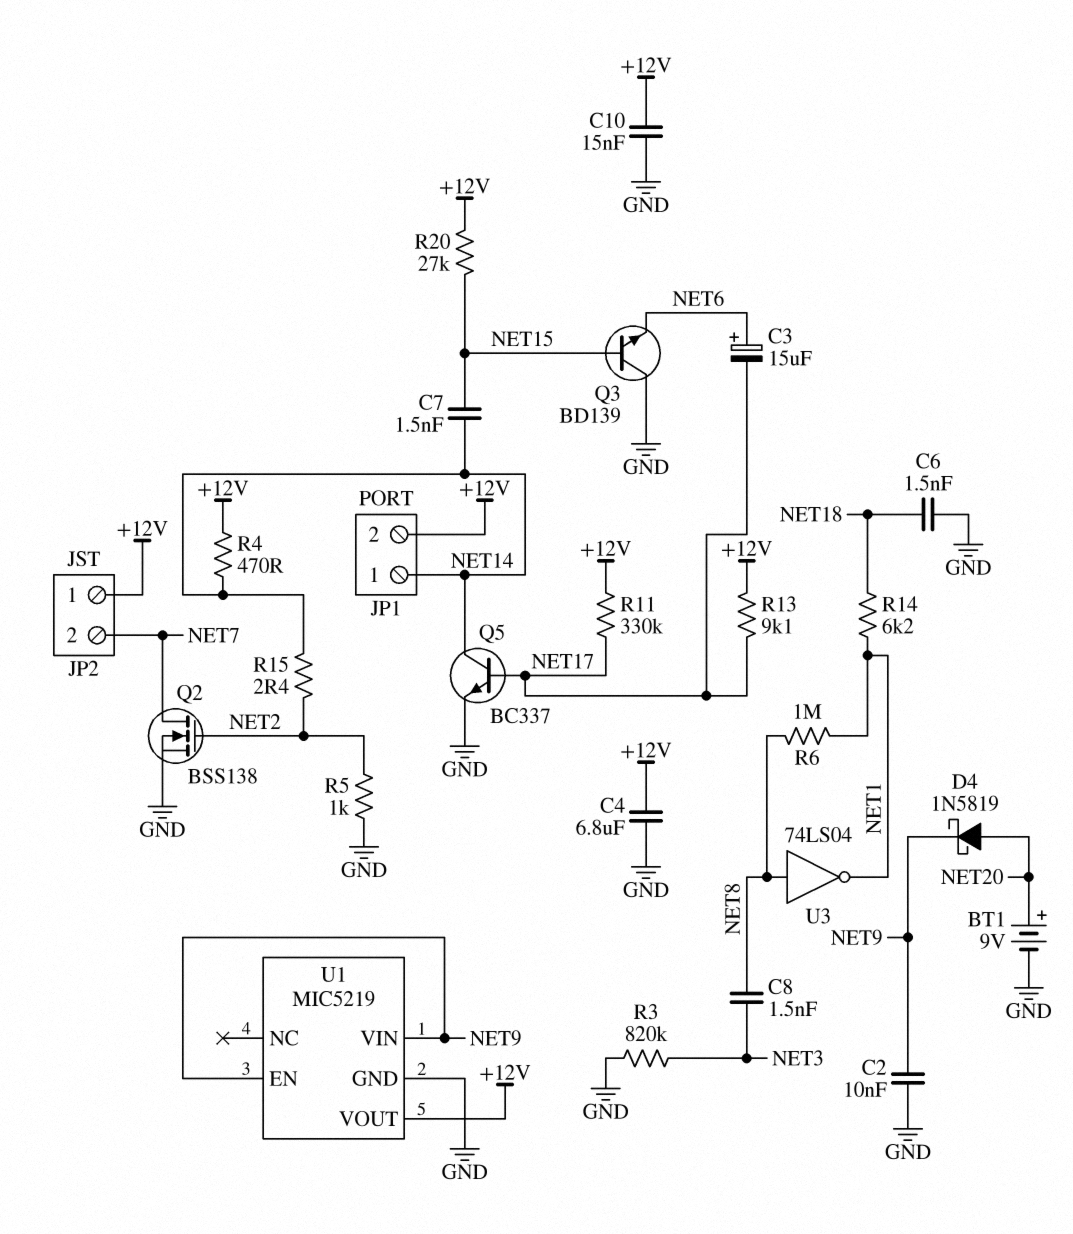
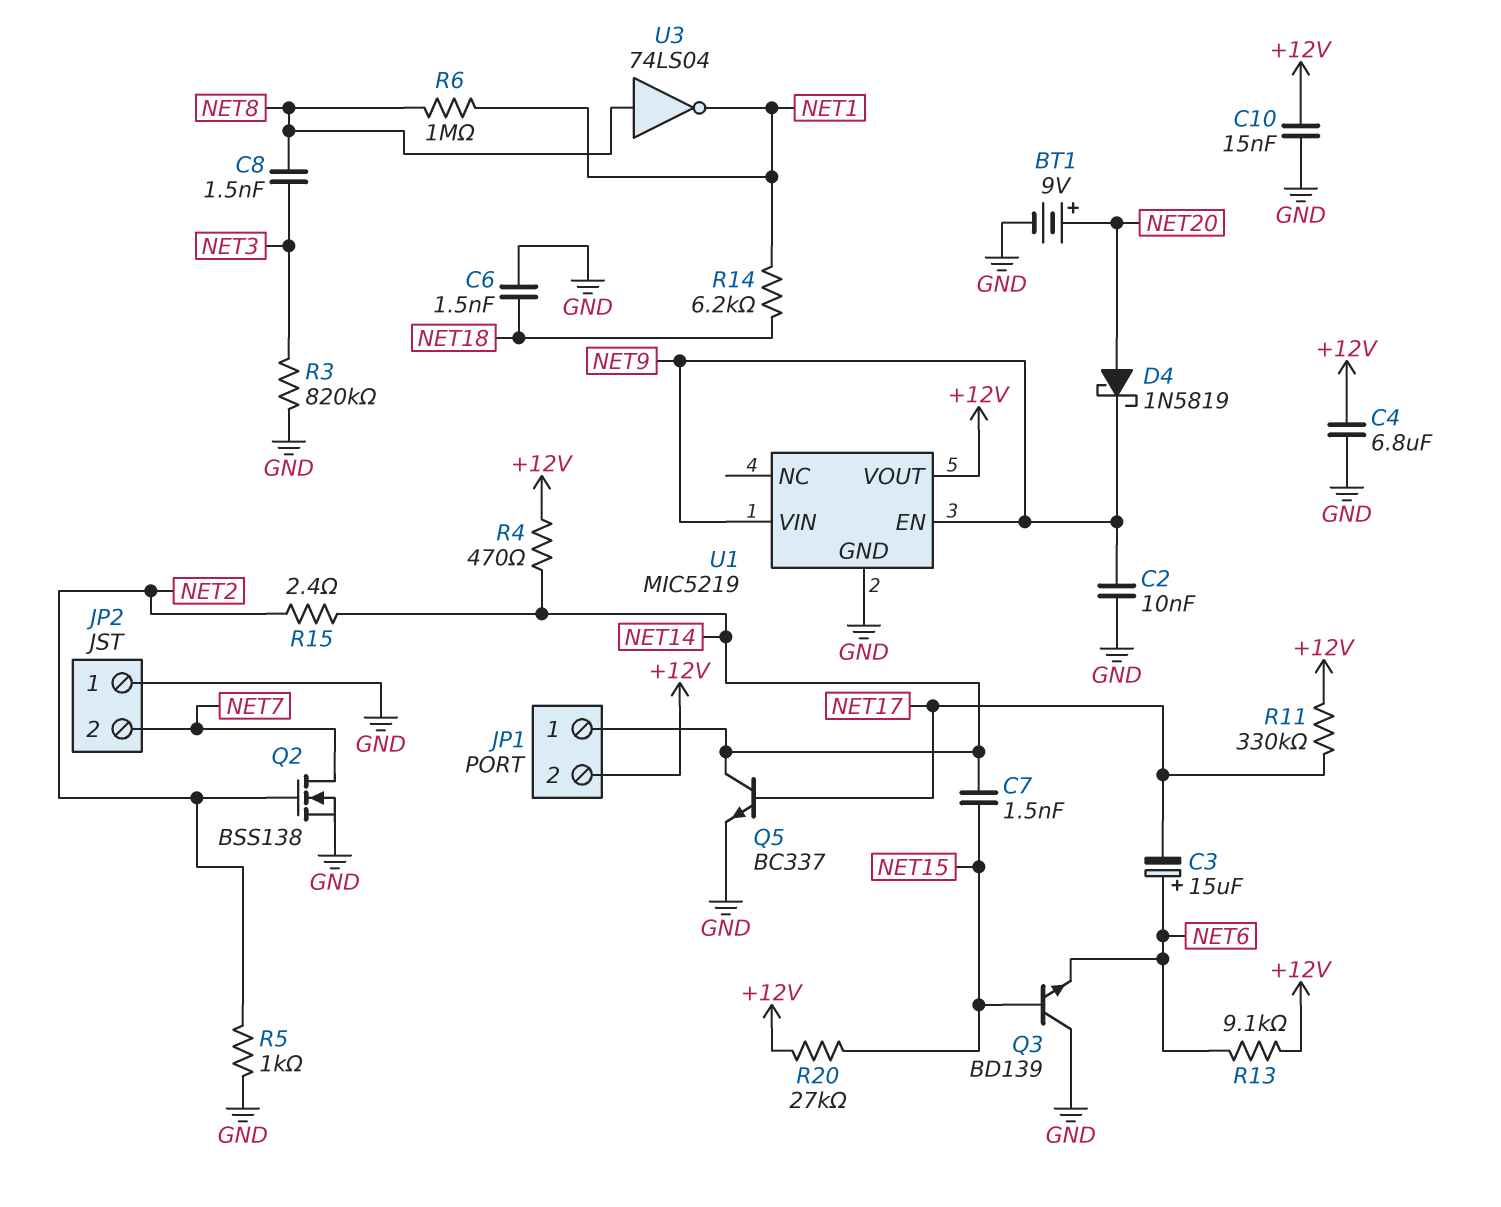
JP2 pin 1: +12V -> GND
R13: 9.1k (+12V, NET17) -> 9.1k (+12V, NET6)

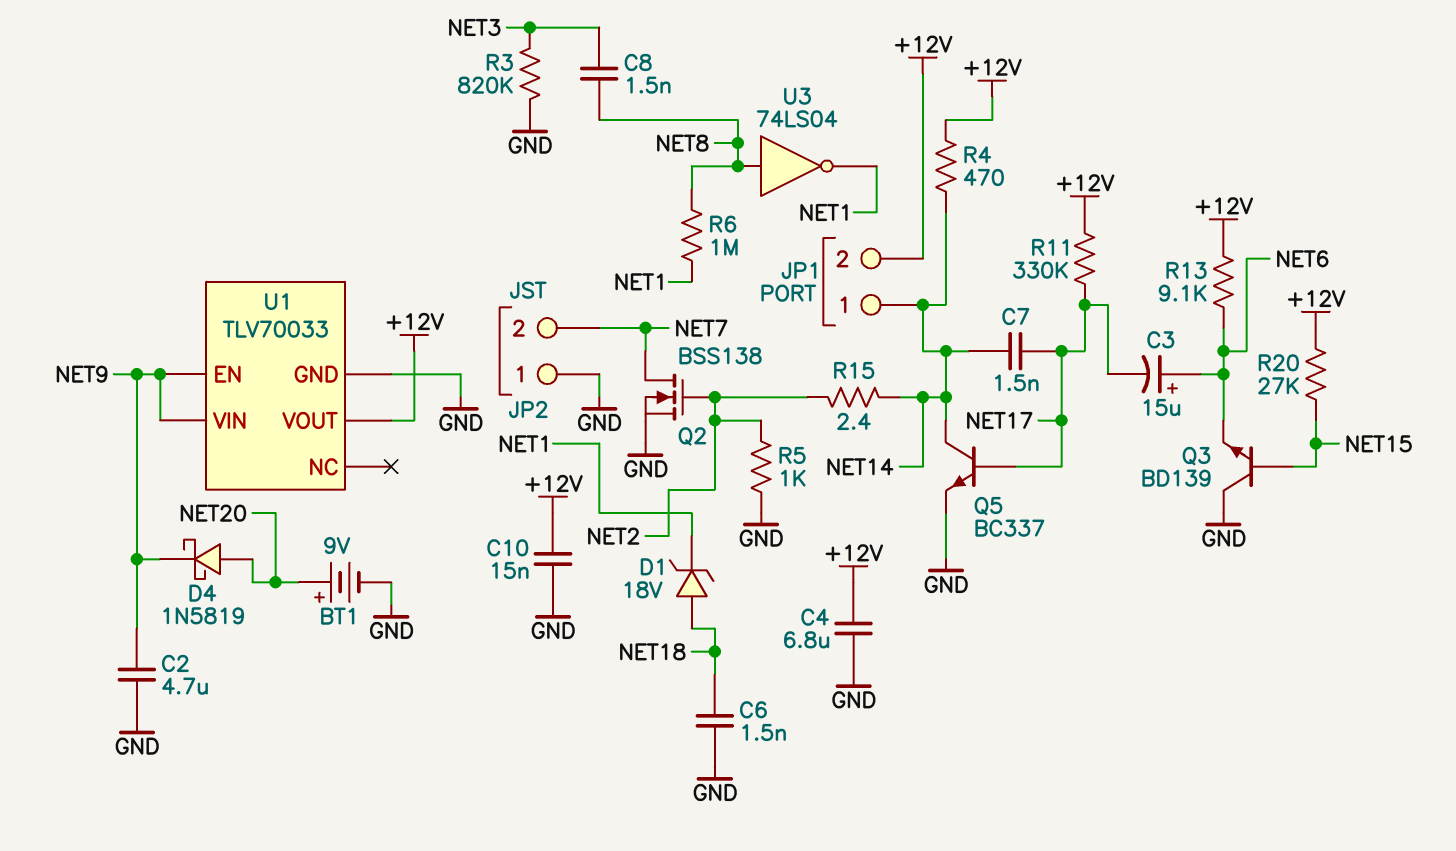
C2: 10nF (GND, NET9) -> 4.7uF (GND, NET9)
C7: 1.5nF (NET14, NET15) -> 1.5nF (NET14, NET17)
D1: none -> zener 18V (A NET18, K NET1)
R14: 6.2k (NET1, NET18) -> none
U1: MIC5219 -> TLV70033

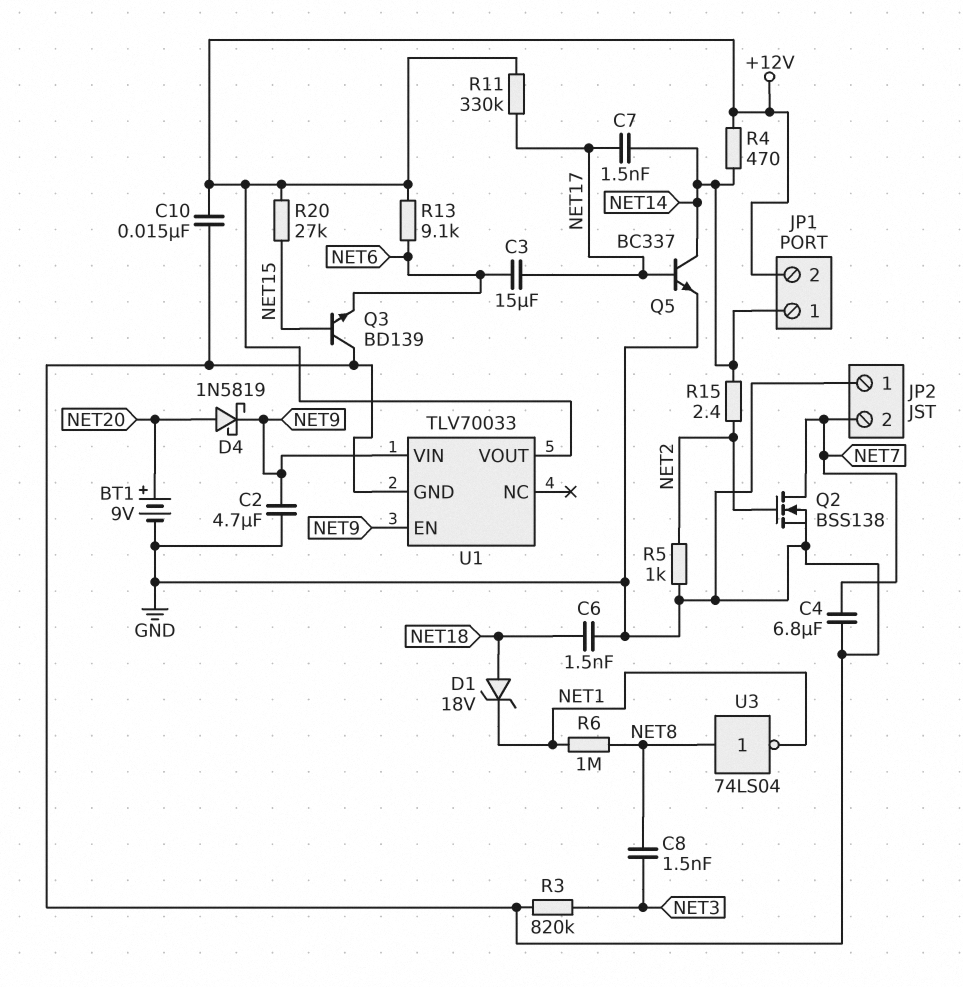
C3: 15uF (plus NET6, minus NET17) -> 15uF (NET6, NET17)
C4: 6.8uF (+12V, GND) -> 6.8uF (GND, NET7)

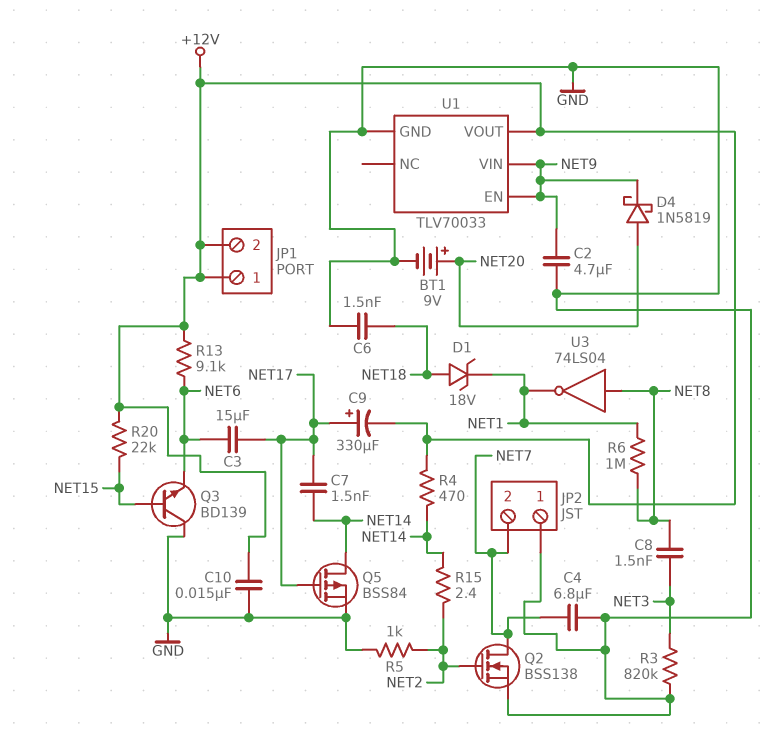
C9: none -> 330uF (plus NET17, minus +12V)
JP1 pin 1: NET14 -> +12V
Q5: NPN BC337 (B NET17, C NET14, E GND) -> PMOS BSS84 (G NET17, D NET14, S GND)
R11: 330k (+12V, NET17) -> none
R20: 27k (+12V, NET15) -> 22k (+12V, NET15)

